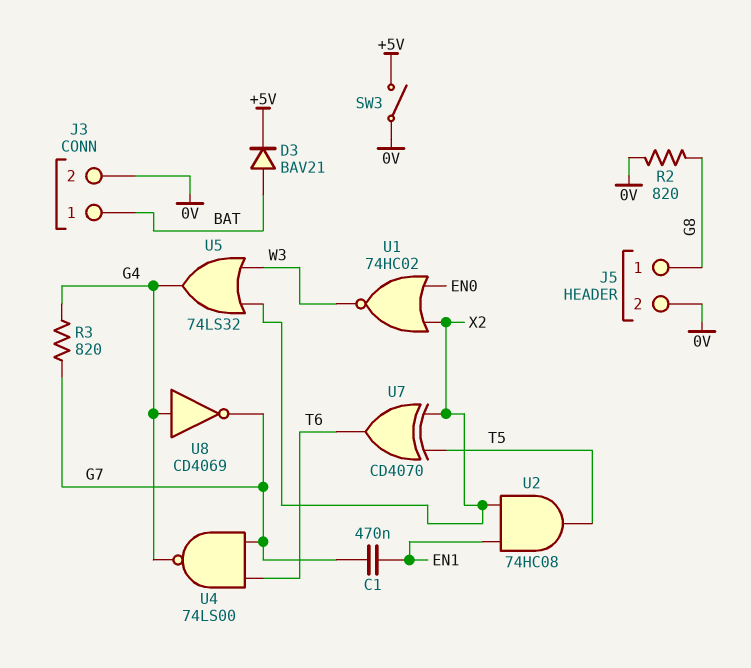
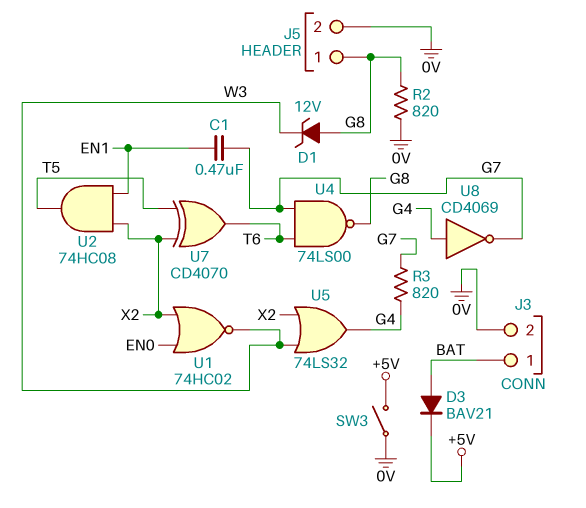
D1: none -> zener 12V (A G8, K W3)
U4: NAND 74LS00 (in G7, in T6, out G4) -> NAND 74LS00 (in G7, in T6, out G8)

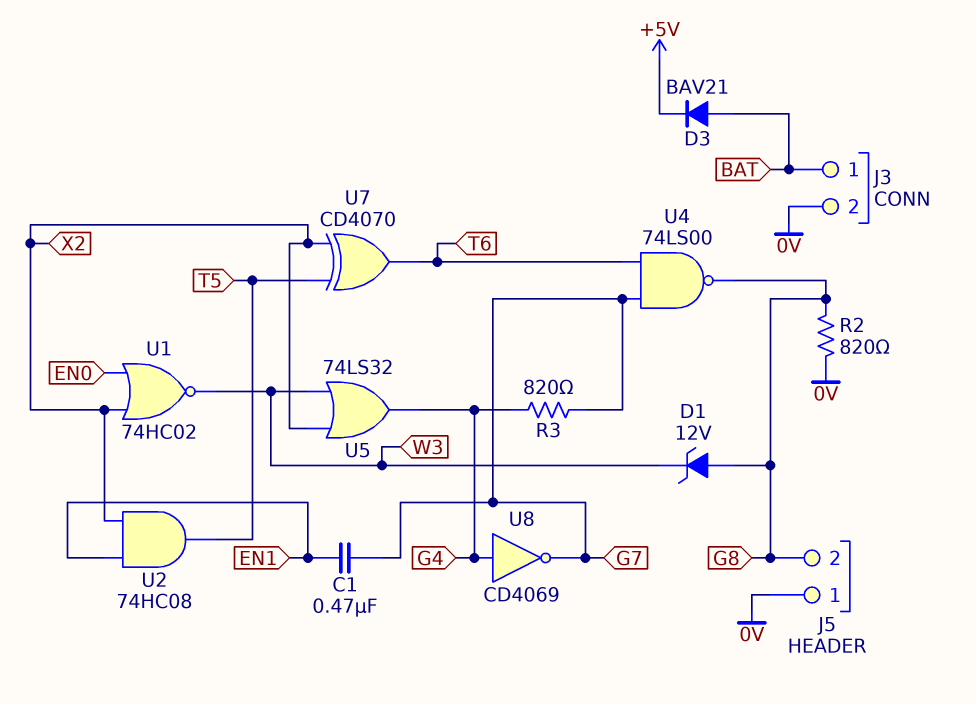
J5 pin 1: G8 -> 0V
J5 pin 2: 0V -> G8
SW3: switch (+5V, 0V) -> none

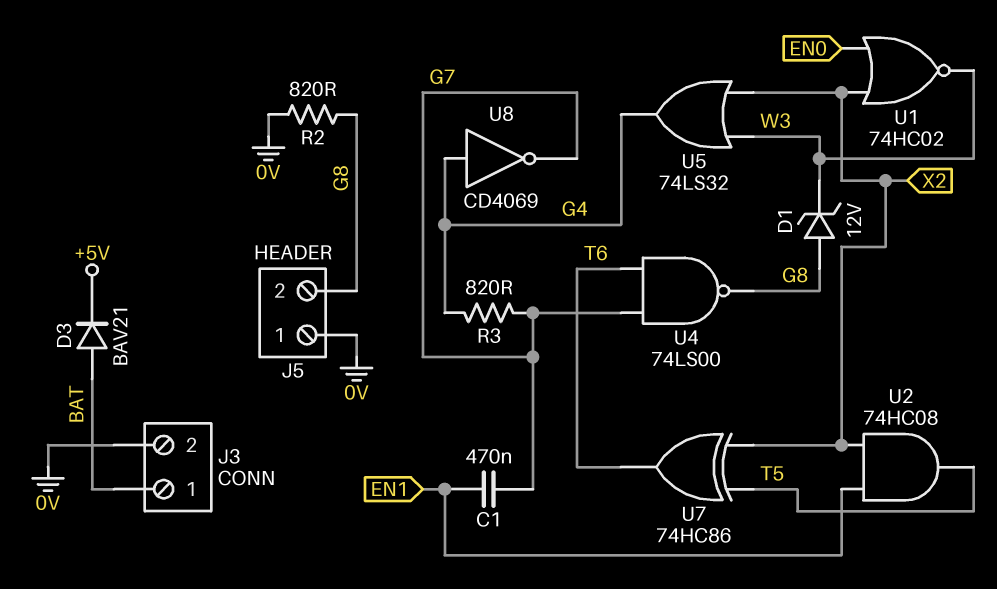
U7: XOR CD4070 (in T5, in X2, out T6) -> XOR 74HC86 (in T5, in X2, out T6)

